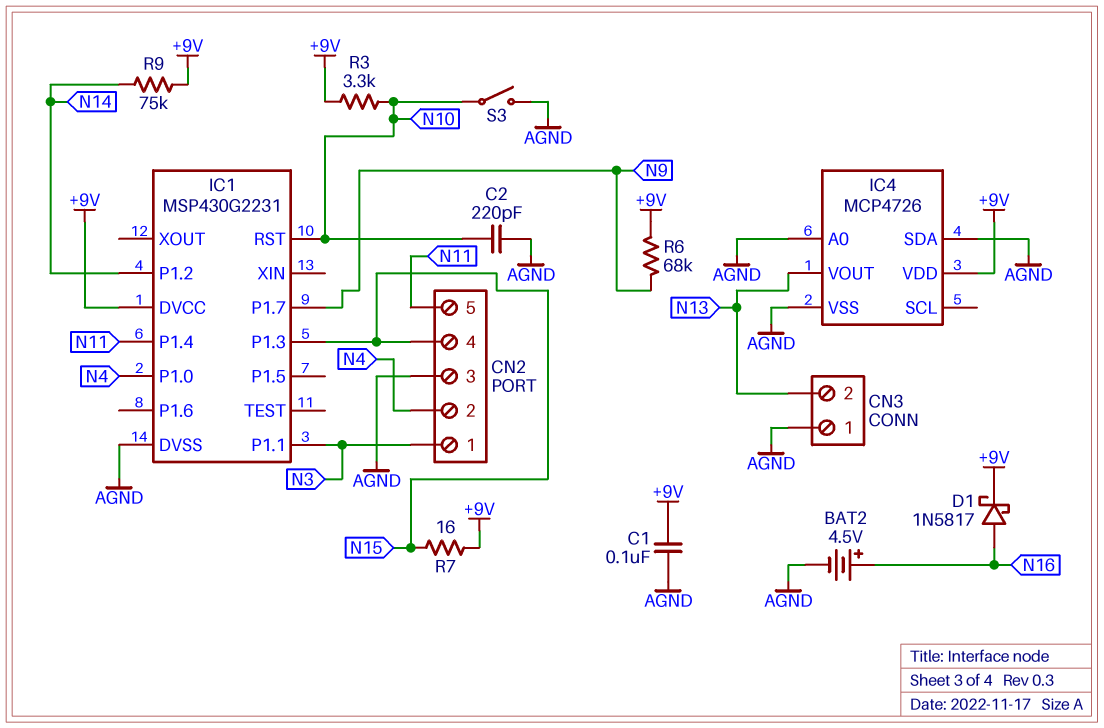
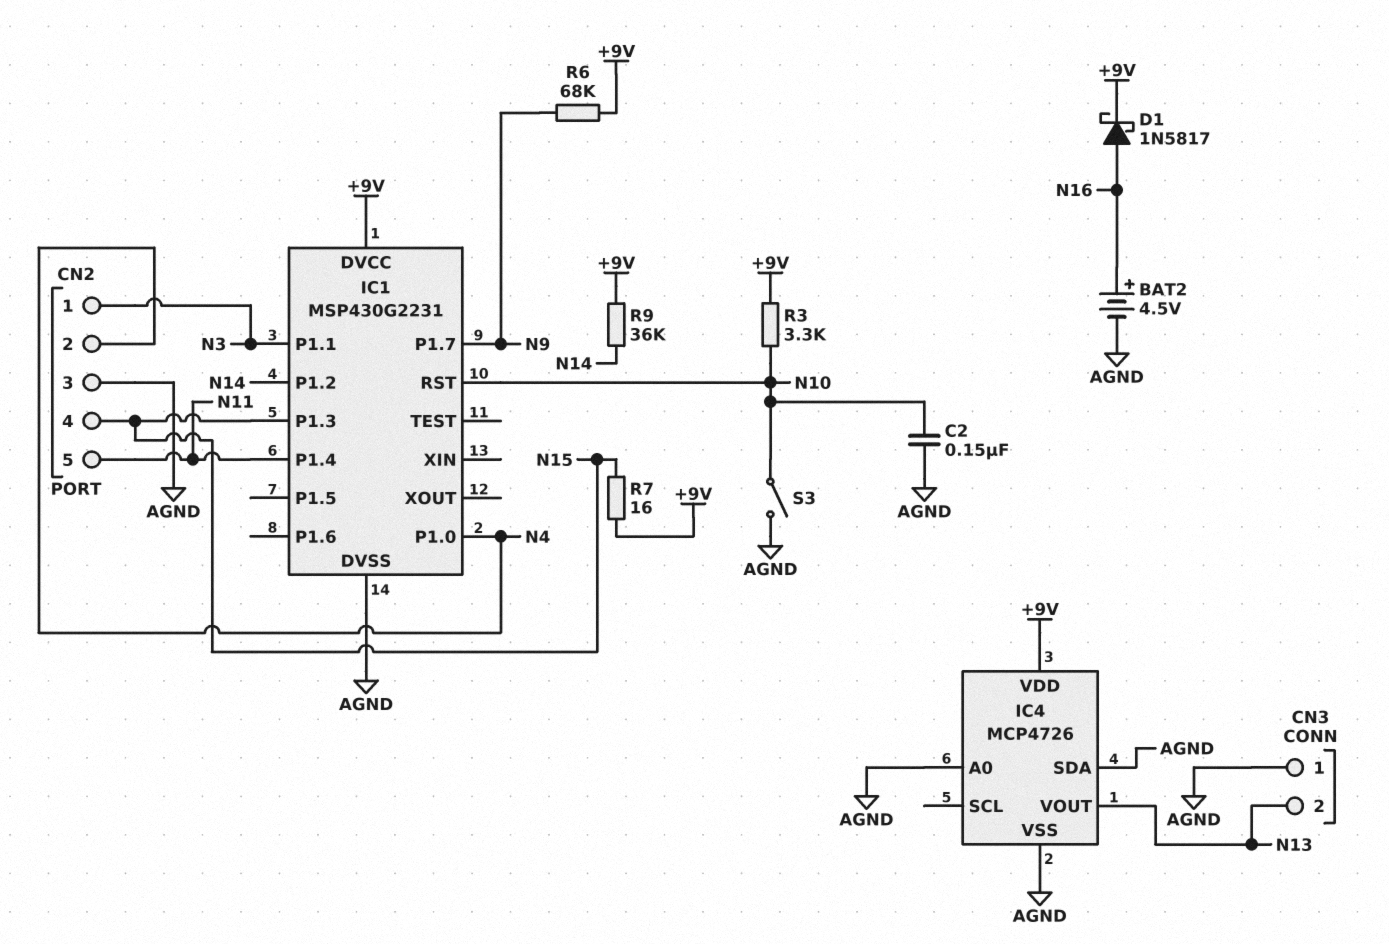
C1: 100nF (+9V, AGND) -> none
C2: 220pF (AGND, N10) -> 150nF (AGND, N10)
R9: 75k (+9V, N14) -> 36k (+9V, N14)

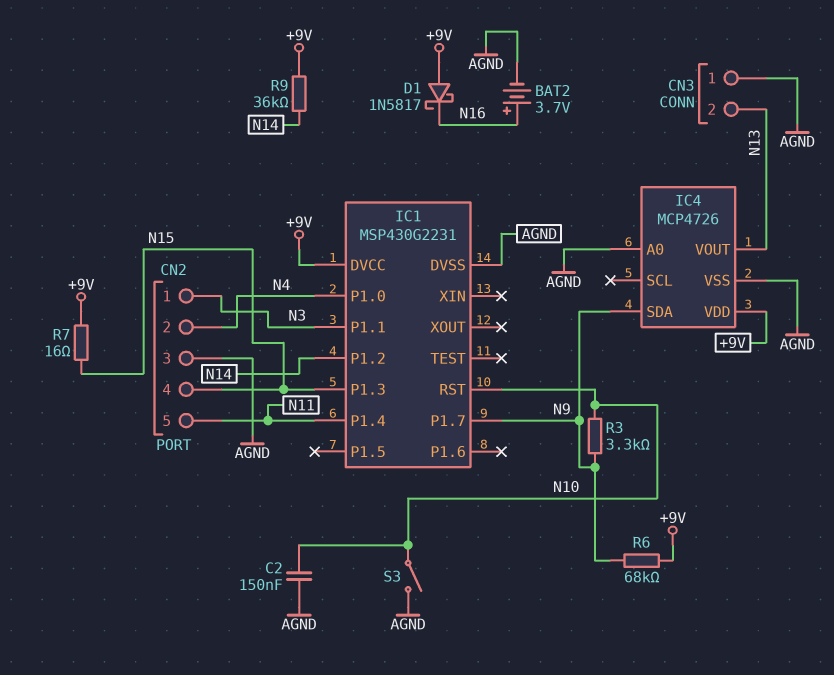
BAT2: 4.5V (plus N16, minus AGND) -> 3.7V (plus N16, minus AGND)
D1: schottky 1N5817 (A N16, K +9V) -> schottky 1N5817 (A +9V, K N16)
IC4 pin SDA: AGND -> N9
R3: 3.3k (+9V, N10) -> 3.3k (N9, N10)

